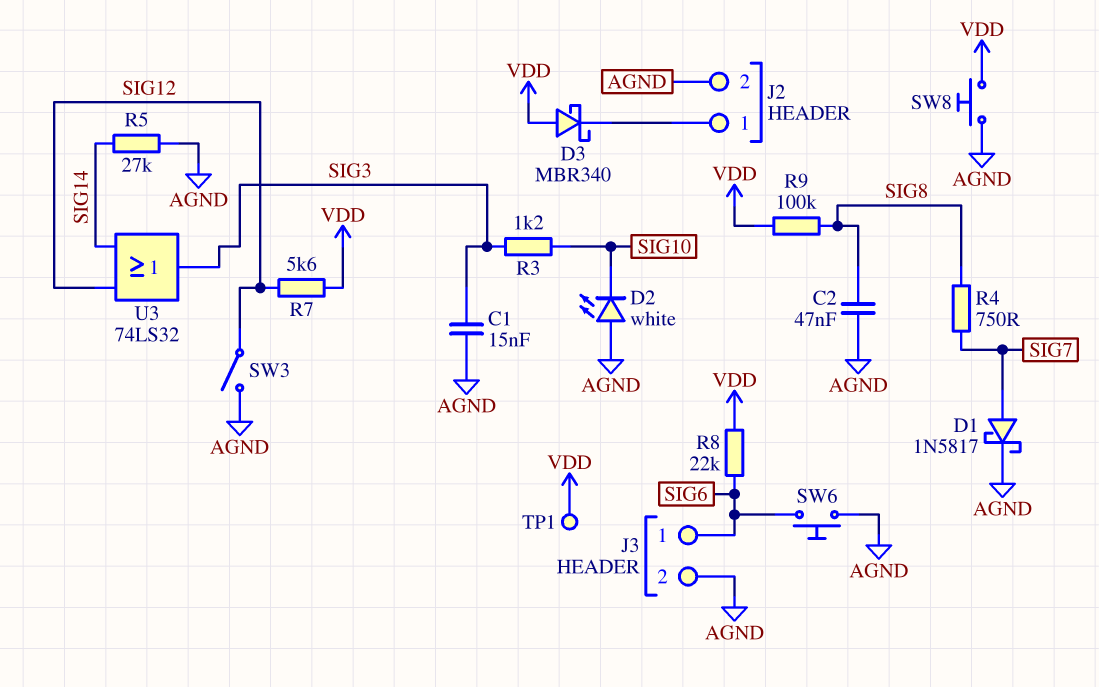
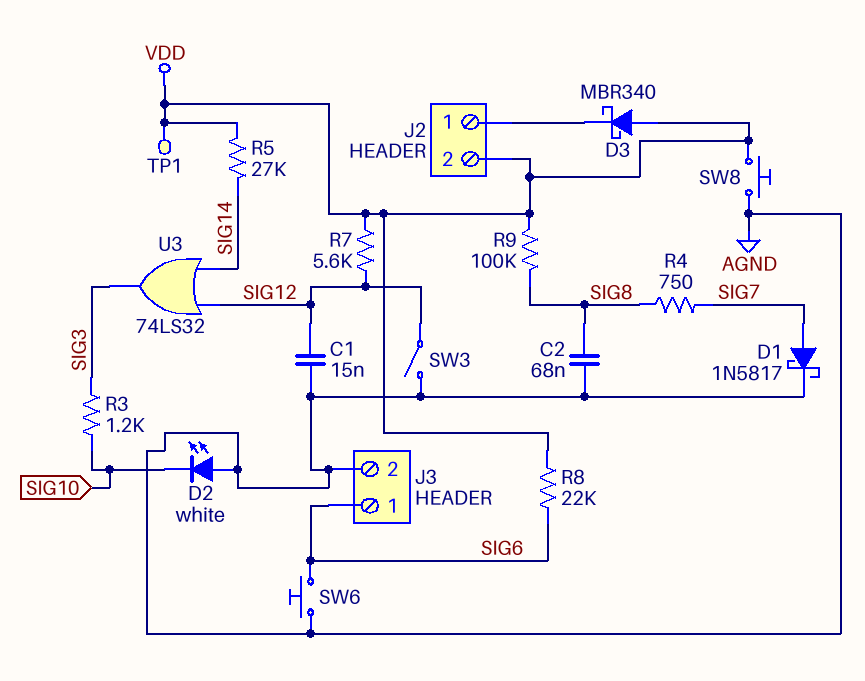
C1: 15nF (AGND, SIG3) -> 15nF (AGND, SIG12)
C2: 47nF (AGND, SIG8) -> 68nF (AGND, SIG8)
J2 pin 2: AGND -> VDD
R5: 27k (AGND, SIG14) -> 27k (SIG14, VDD)

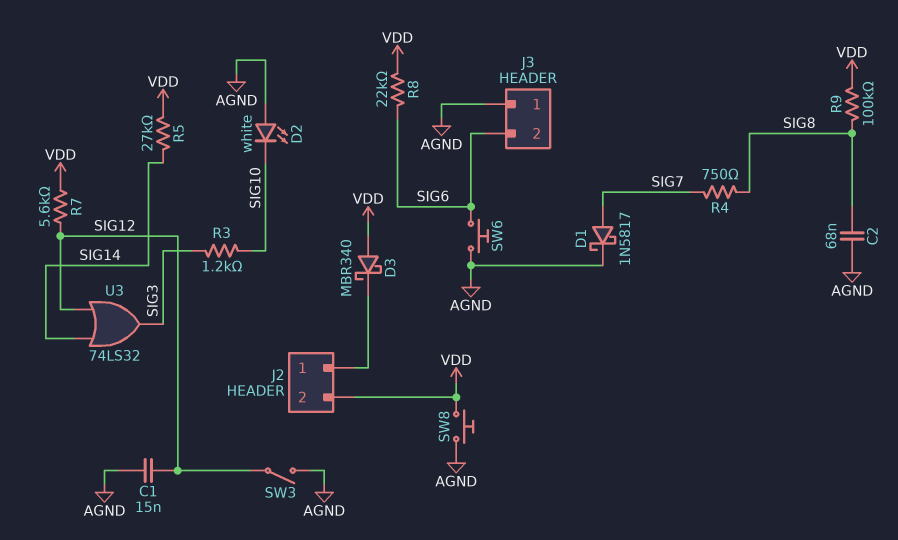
J3 pin 1: SIG6 -> AGND
J3 pin 2: AGND -> SIG6
TP1: test point (VDD) -> none

